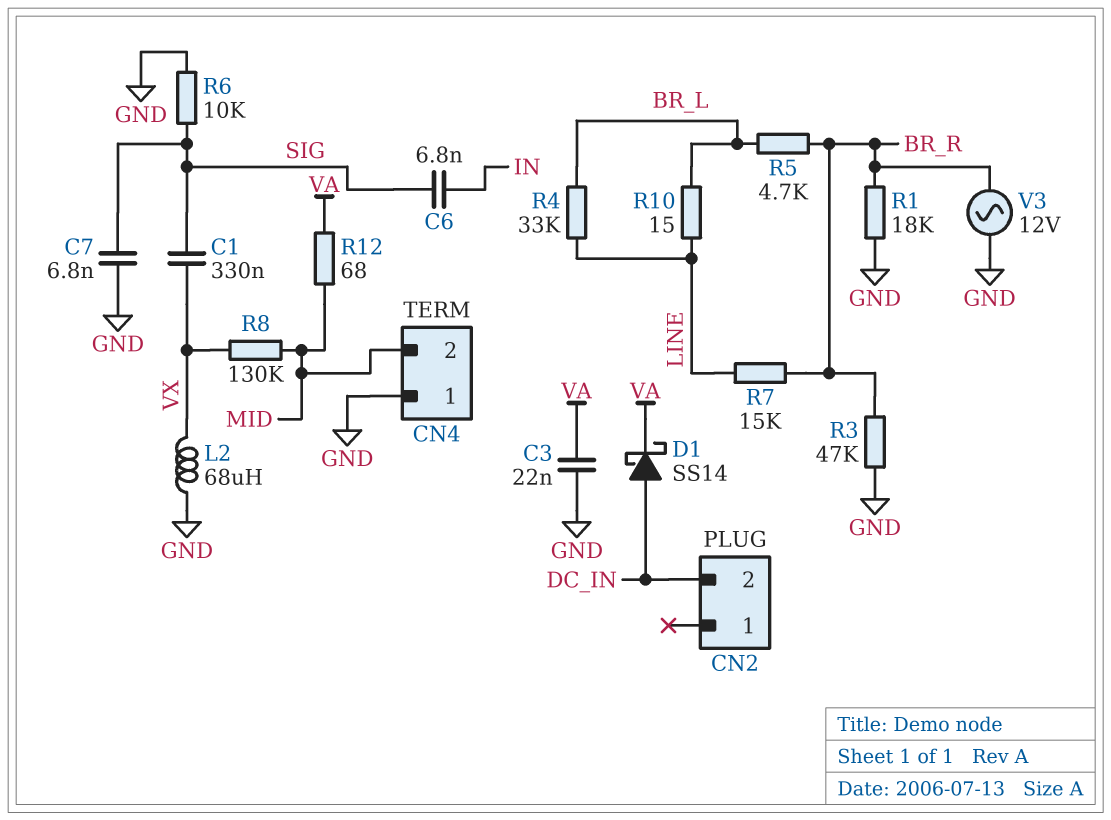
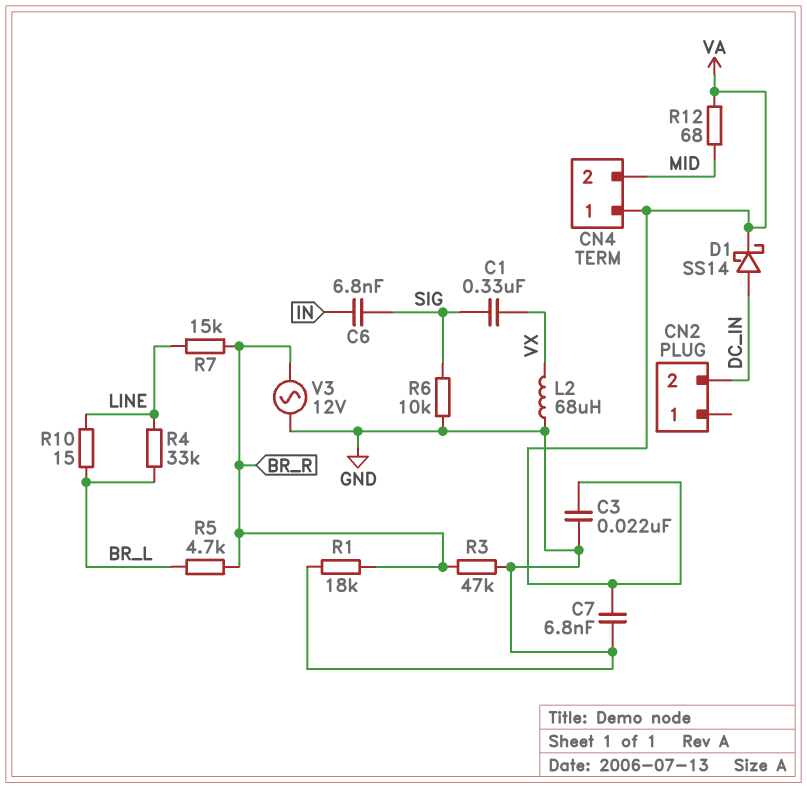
C7: 6.8nF (GND, SIG) -> 6.8nF (GND, VA)
CN4 pin 1: GND -> VA
R8: 130k (MID, VX) -> none

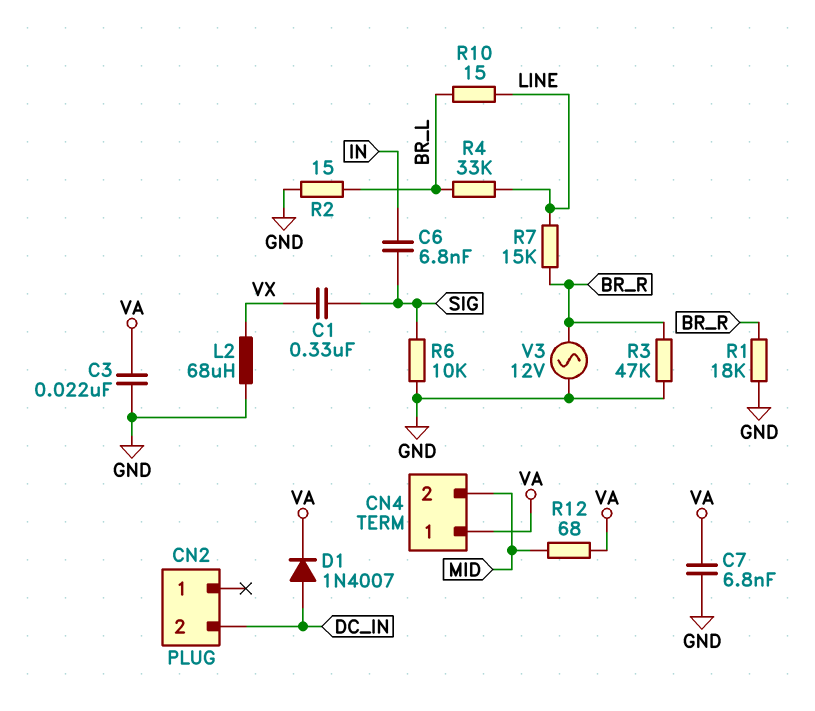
D1: schottky SS14 (A DC_IN, K VA) -> diode 1N4007 (A DC_IN, K VA)
R2: none -> 15 (BR_L, GND)
R5: 4.7k (BR_L, BR_R) -> none

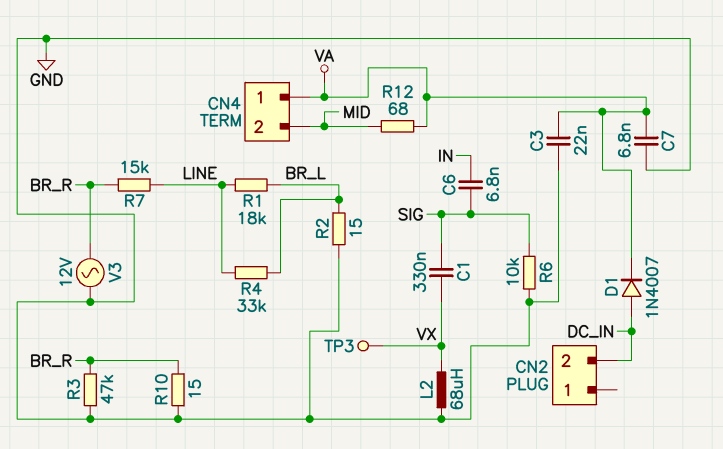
R1: 18k (BR_R, GND) -> 18k (BR_L, LINE)
R10: 15 (BR_L, LINE) -> 15 (BR_R, GND)
TP3: none -> test point (VX)

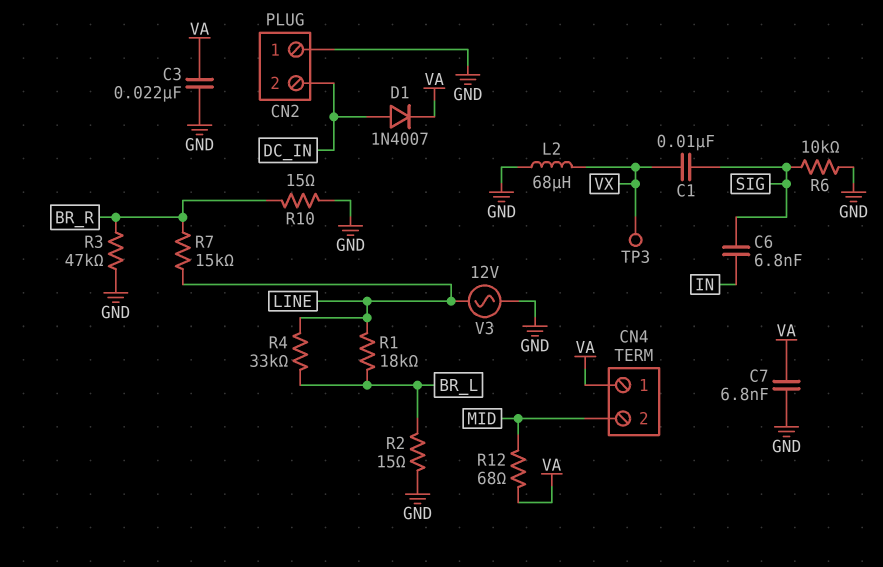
C1: 330nF (SIG, VX) -> 10nF (SIG, VX)
CN2 pin 1: none -> GND
V3: AC 12V (BR_R, GND) -> AC 12V (GND, LINE)

